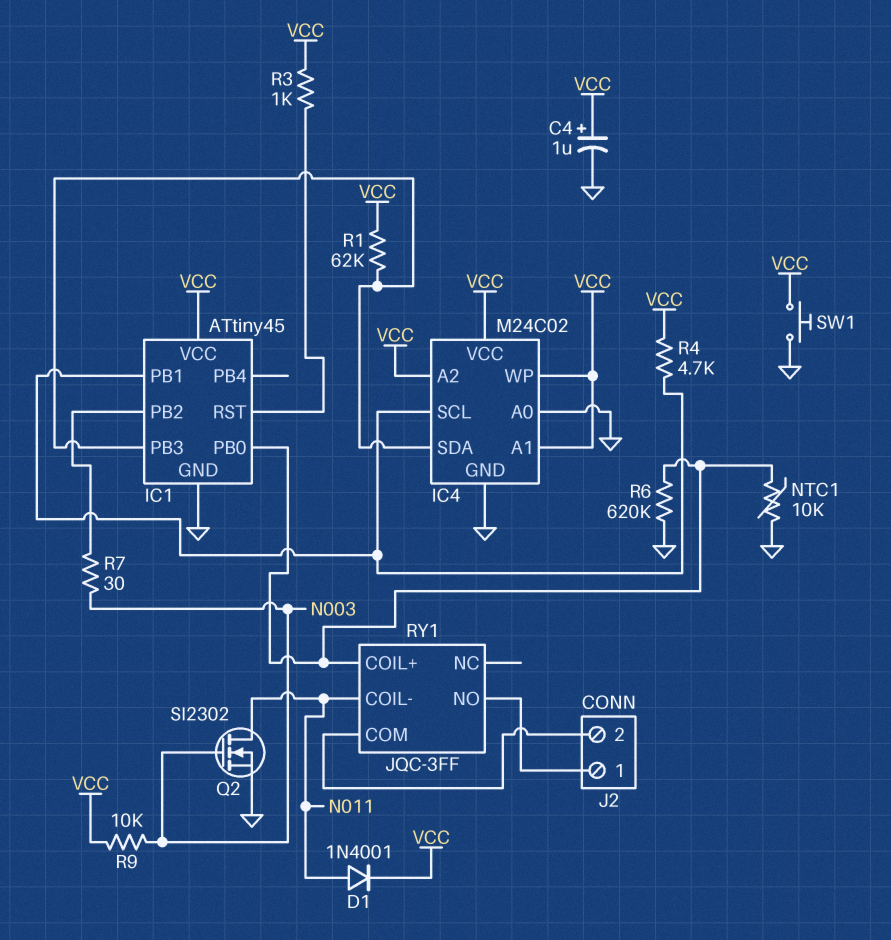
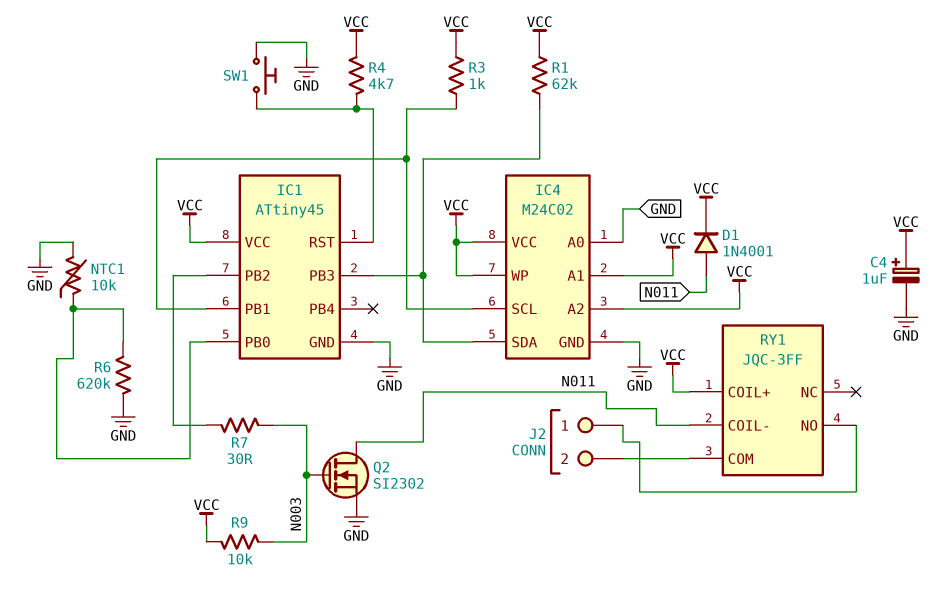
R3: 1k (IC1/RST, VCC) -> 1k (IC1/PB1, VCC)
R4: 4.7k (IC1/PB1, VCC) -> 4.7k (IC1/RST, VCC)
RY1 pin COIL+: IC1/PB0 -> VCC
SW1: button (GND, VCC) -> button (GND, IC1/RST)

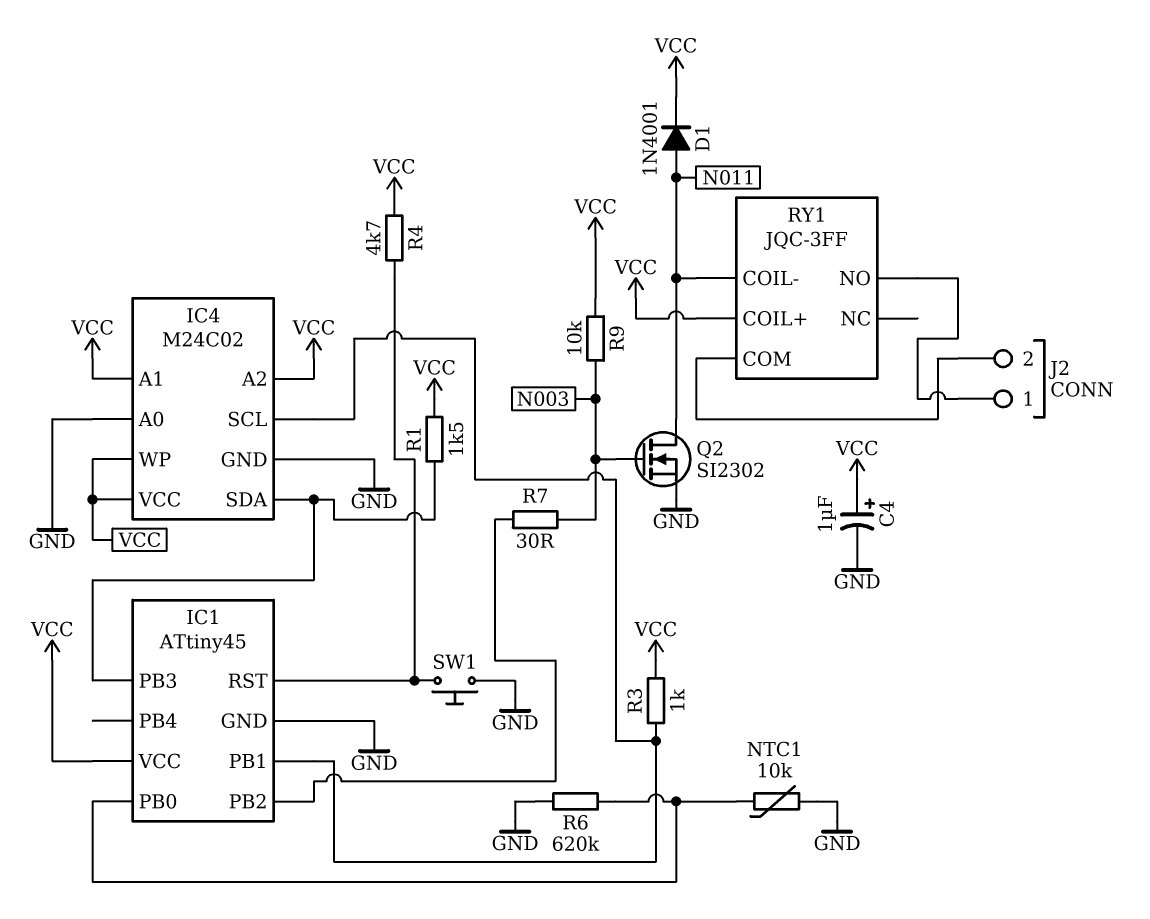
R1: 62k (IC1/PB3, VCC) -> 1.5k (IC1/PB3, VCC)

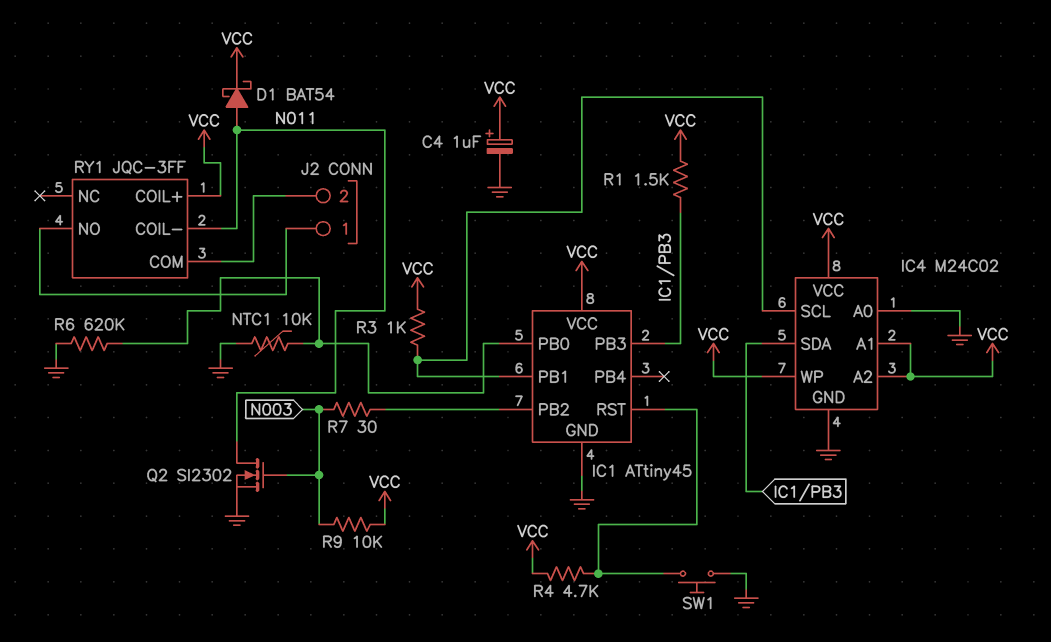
D1: diode 1N4001 (A N011, K VCC) -> schottky BAT54 (A N011, K VCC)

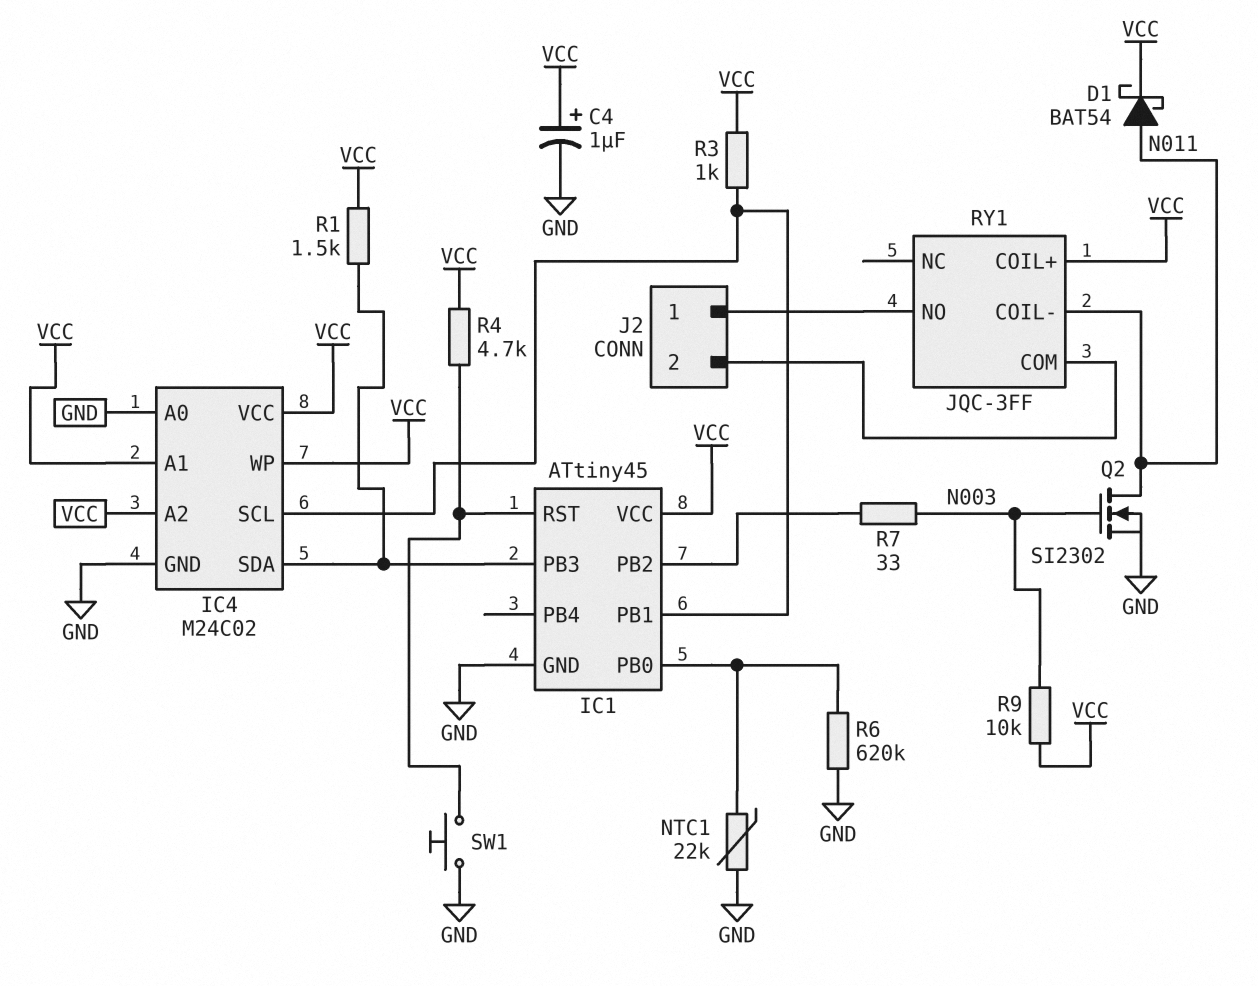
NTC1: 10k (GND, IC1/PB0) -> 22k (GND, IC1/PB0)
R7: 30 (IC1/PB2, N003) -> 33 (IC1/PB2, N003)

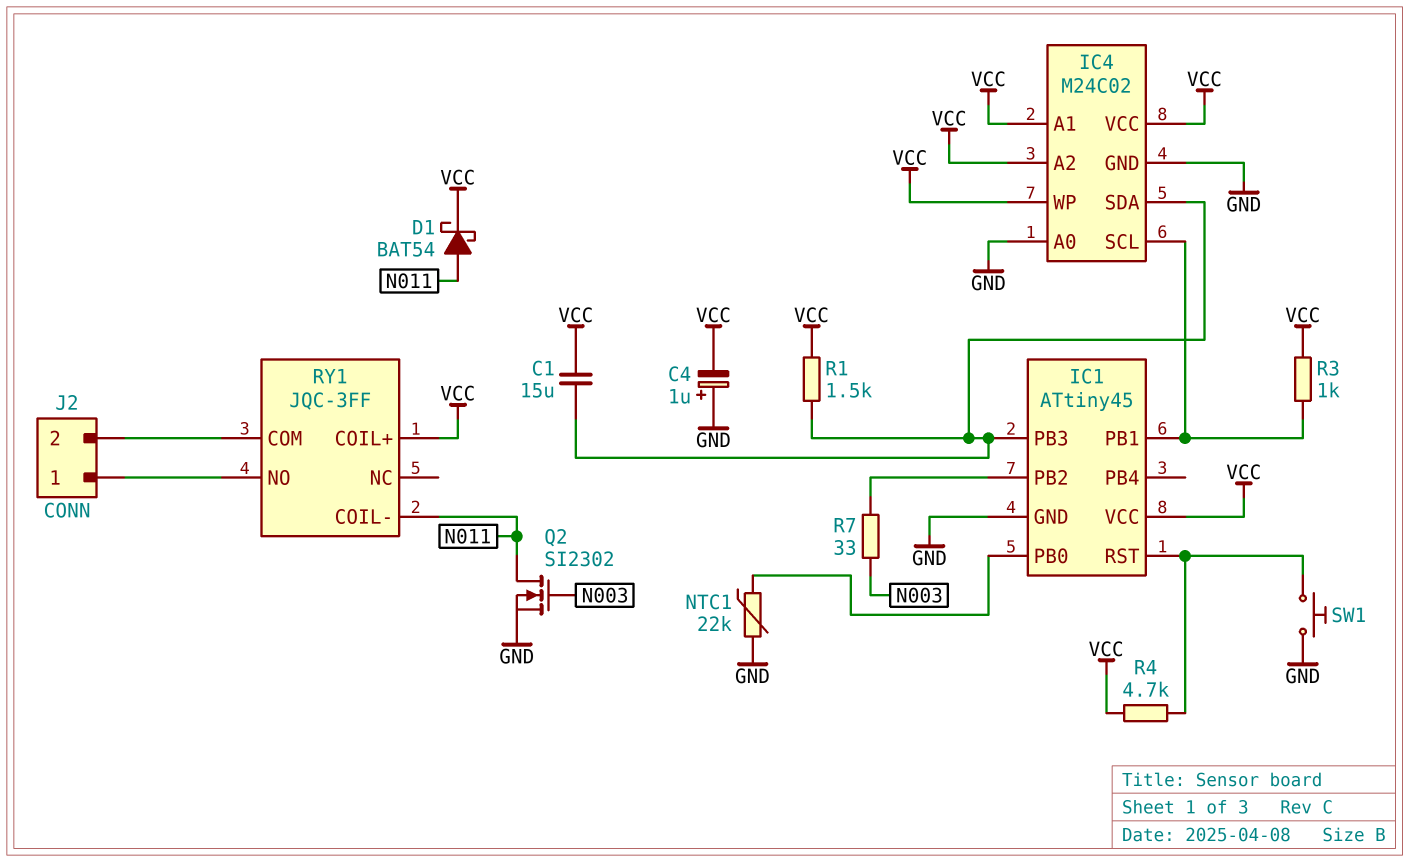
C1: none -> 15uF (IC1/PB3, VCC)
C4: 1uF (plus VCC, minus GND) -> 1uF (plus GND, minus VCC)
R6: 620k (GND, IC1/PB0) -> none
R9: 10k (N003, VCC) -> none

